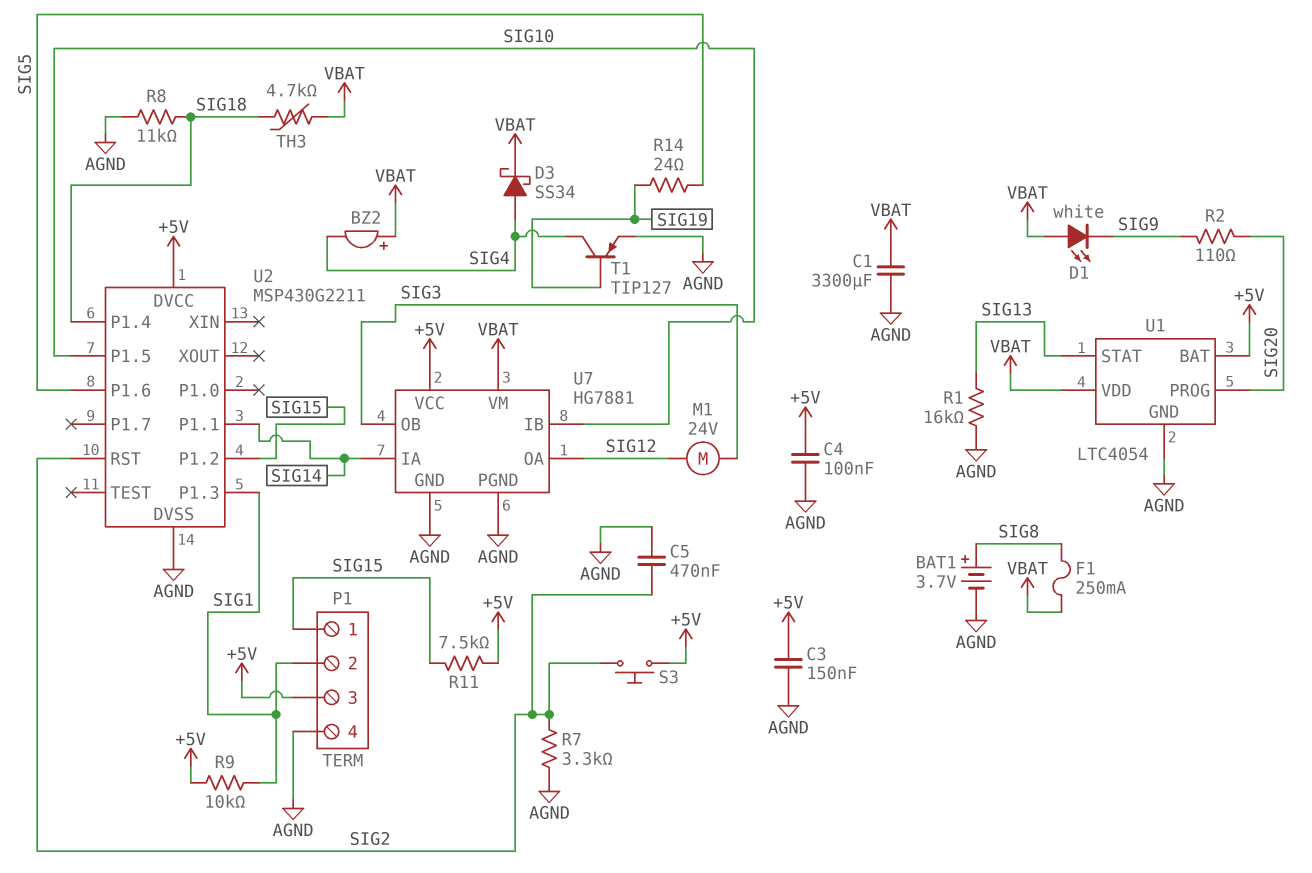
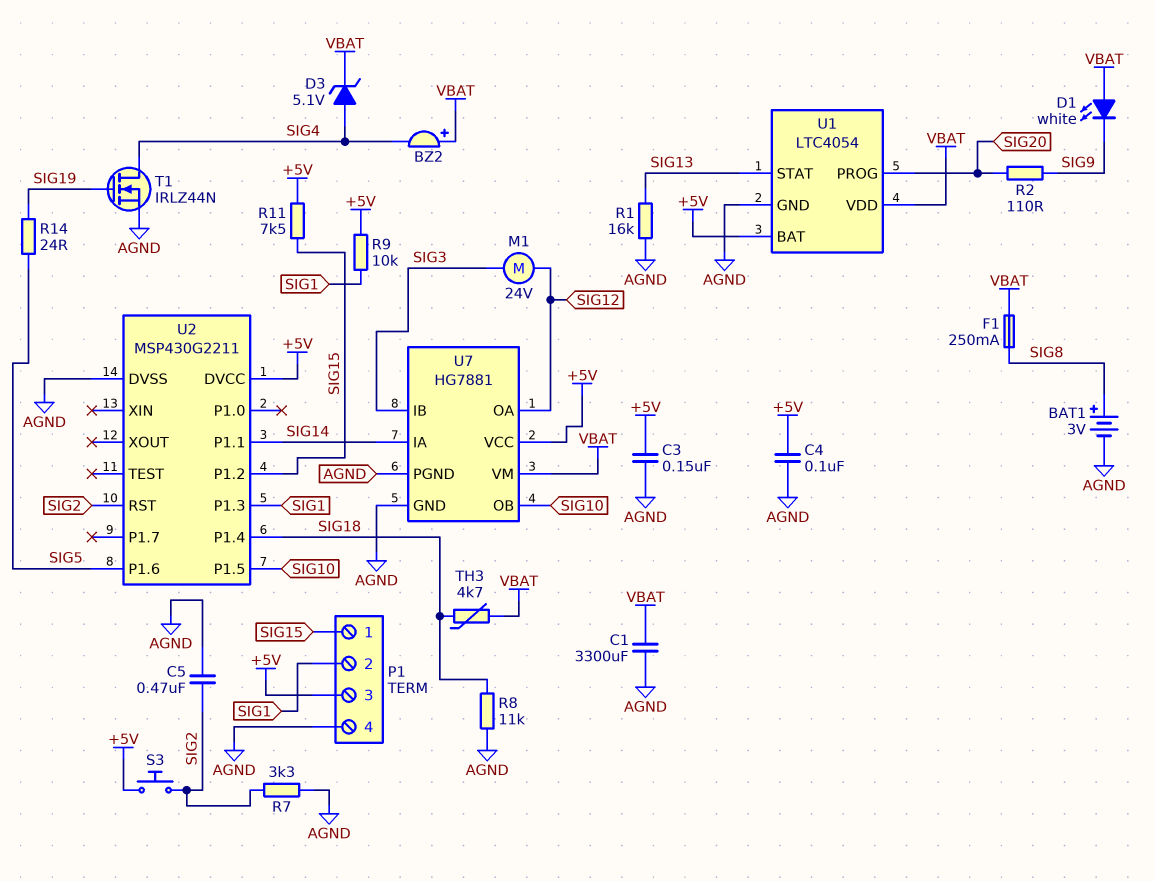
BAT1: 3.7V (plus SIG8, minus AGND) -> 3V (plus SIG8, minus AGND)
D3: schottky SS34 (A SIG4, K VBAT) -> zener 5.1V (A SIG4, K VBAT)
T1: PNP TIP127 (B SIG19, C SIG4, E AGND) -> NMOS IRLZ44N (G SIG19, D SIG4, S AGND)
U7 pin IB: SIG10 -> SIG3
U7 pin OB: SIG3 -> SIG10

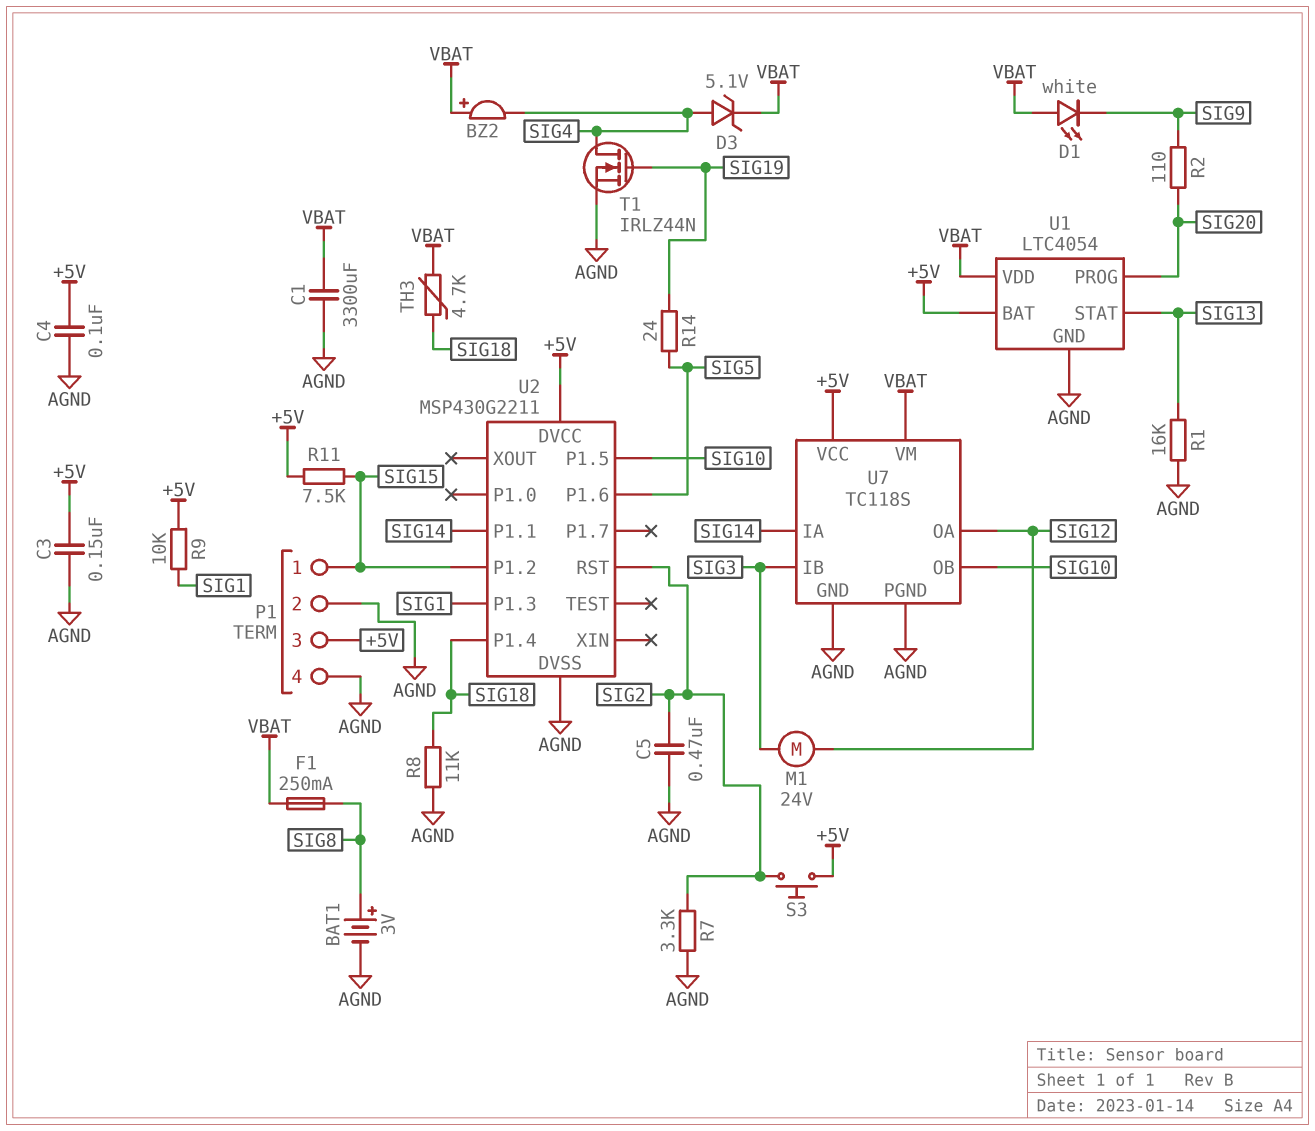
P1 pin 2: SIG1 -> AGND
U7: HG7881 -> TC118S

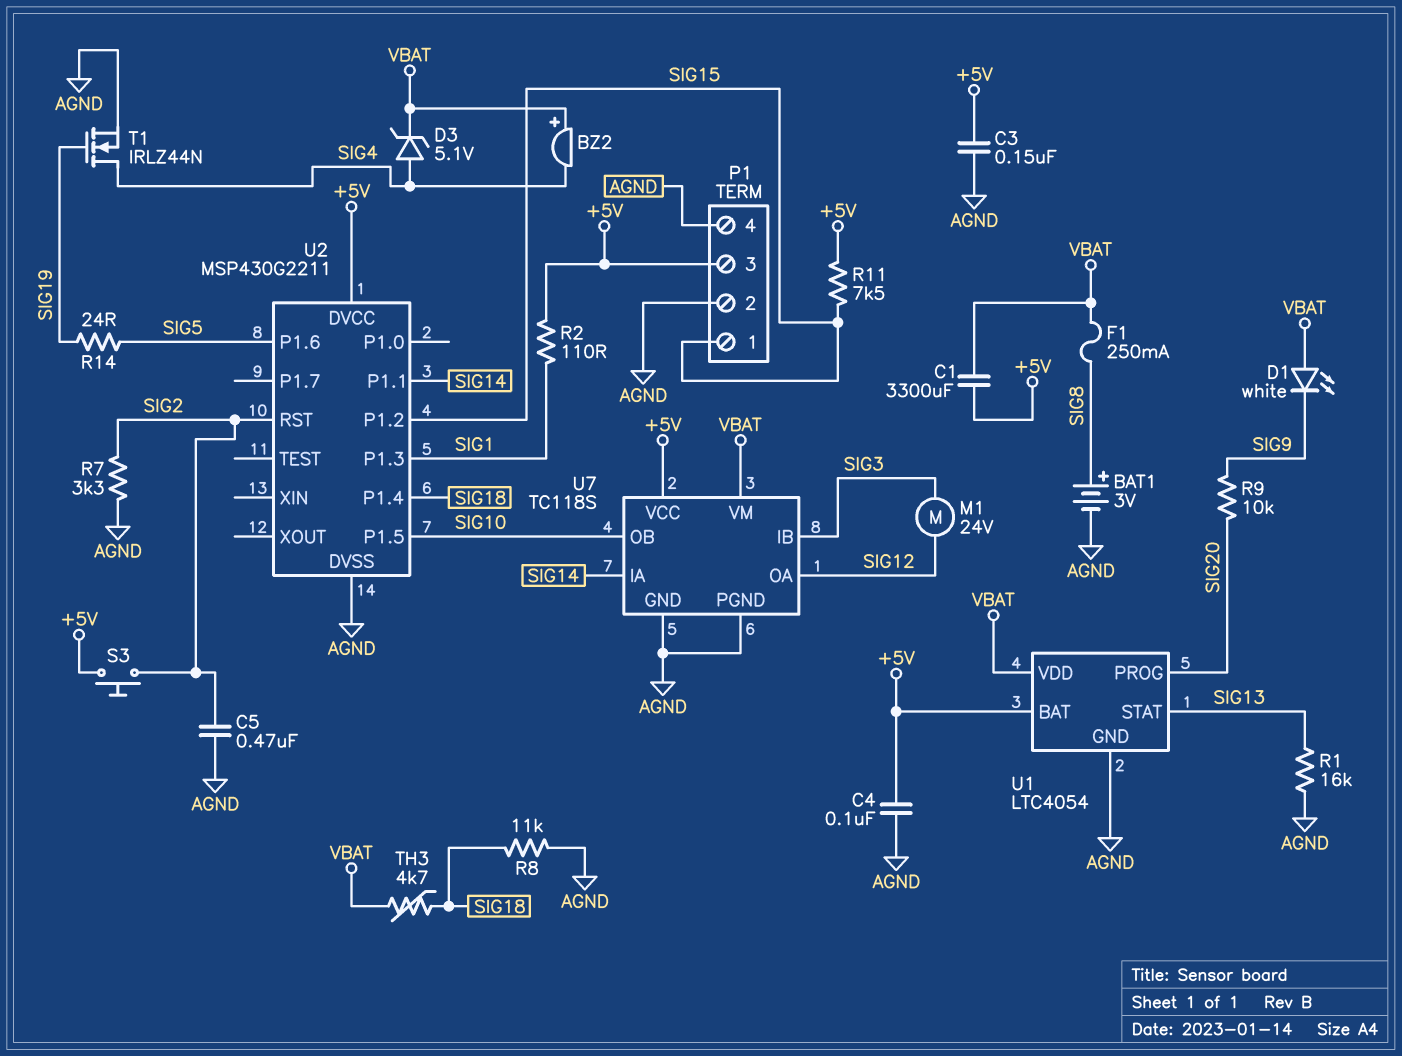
C1: 3300uF (AGND, VBAT) -> 3300uF (+5V, VBAT)
R2: 110 (SIG9, SIG20) -> 110 (+5V, SIG1)
R9: 10k (+5V, SIG1) -> 10k (SIG9, SIG20)

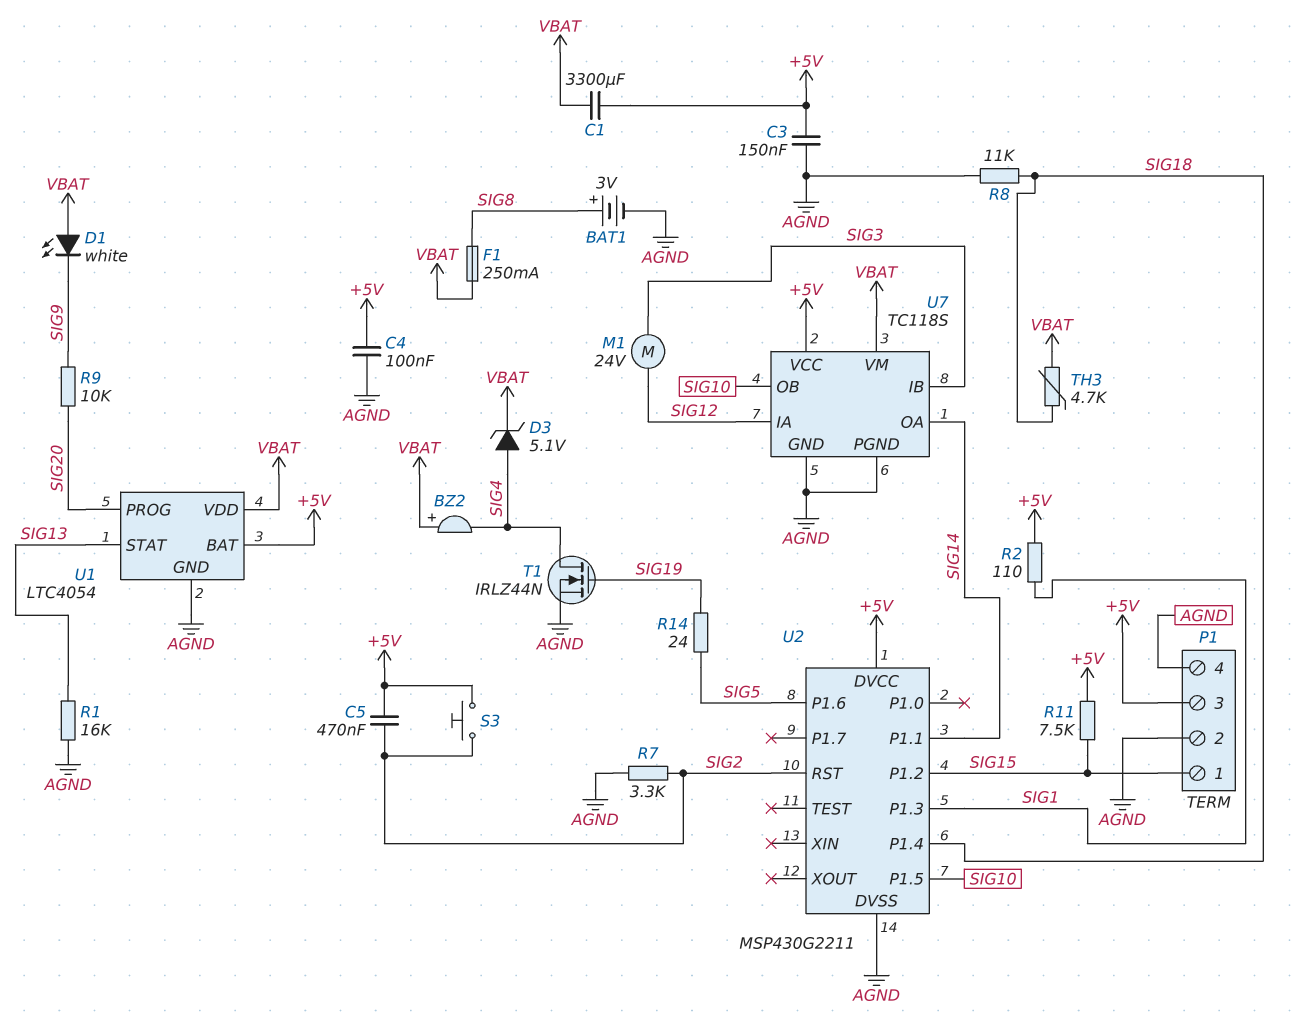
C5: 470nF (AGND, SIG2) -> 470nF (+5V, SIG2)
U7 pin IA: SIG14 -> SIG12
U7 pin OA: SIG12 -> SIG14

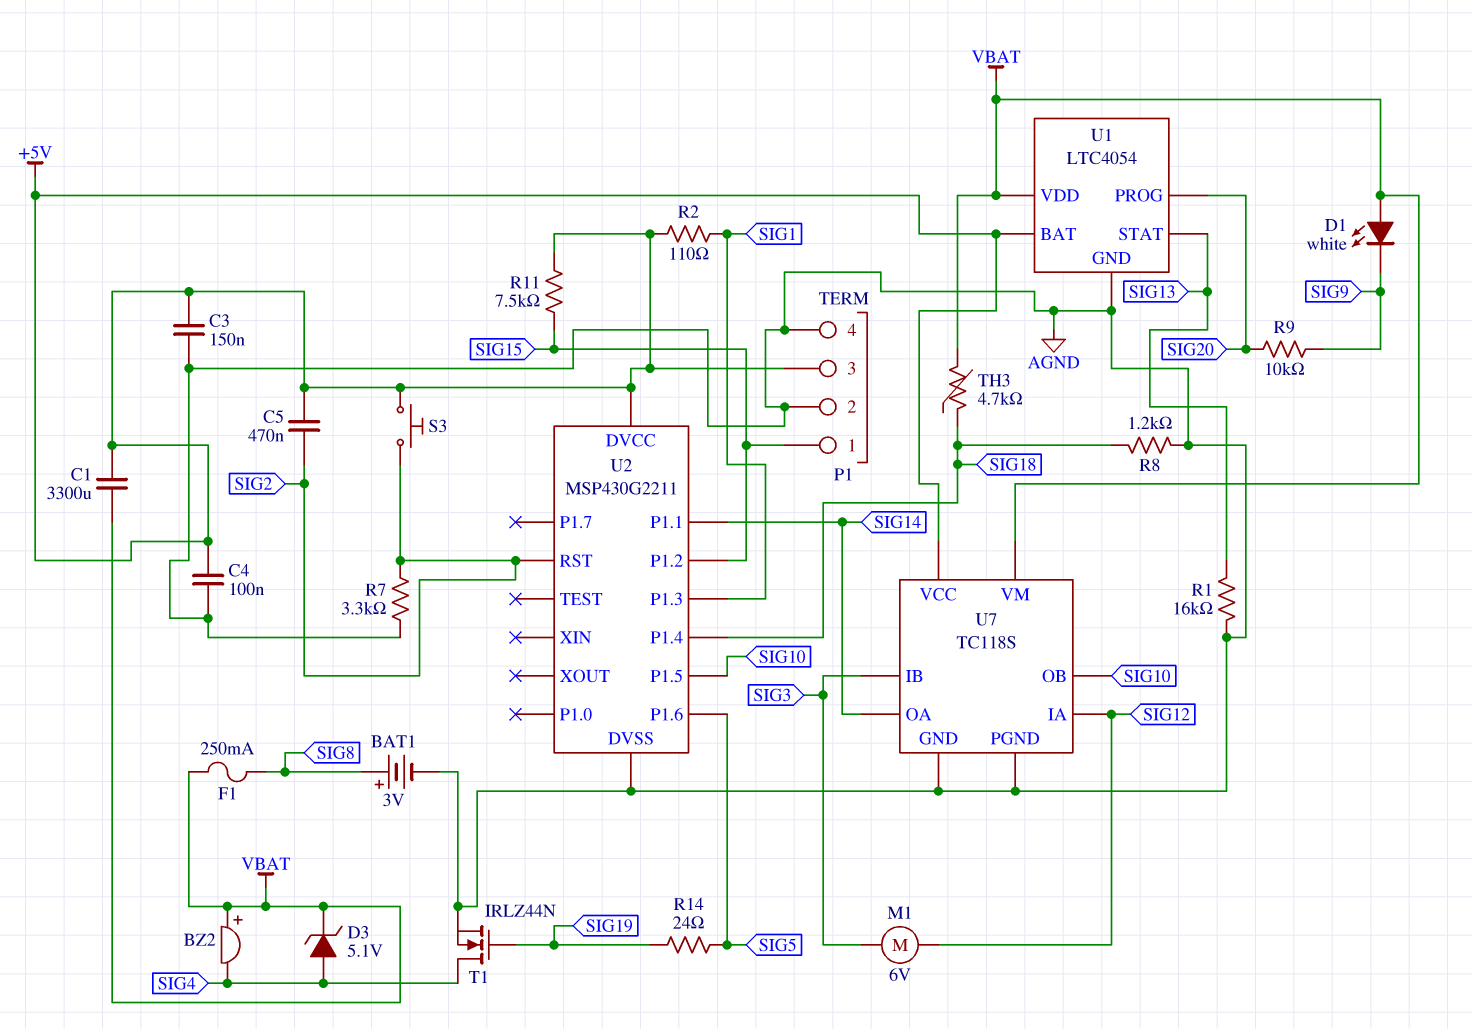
M1: motor 24V (SIG3, SIG12) -> motor 6V (SIG3, SIG12)
R8: 11k (AGND, SIG18) -> 1.2k (AGND, SIG18)

